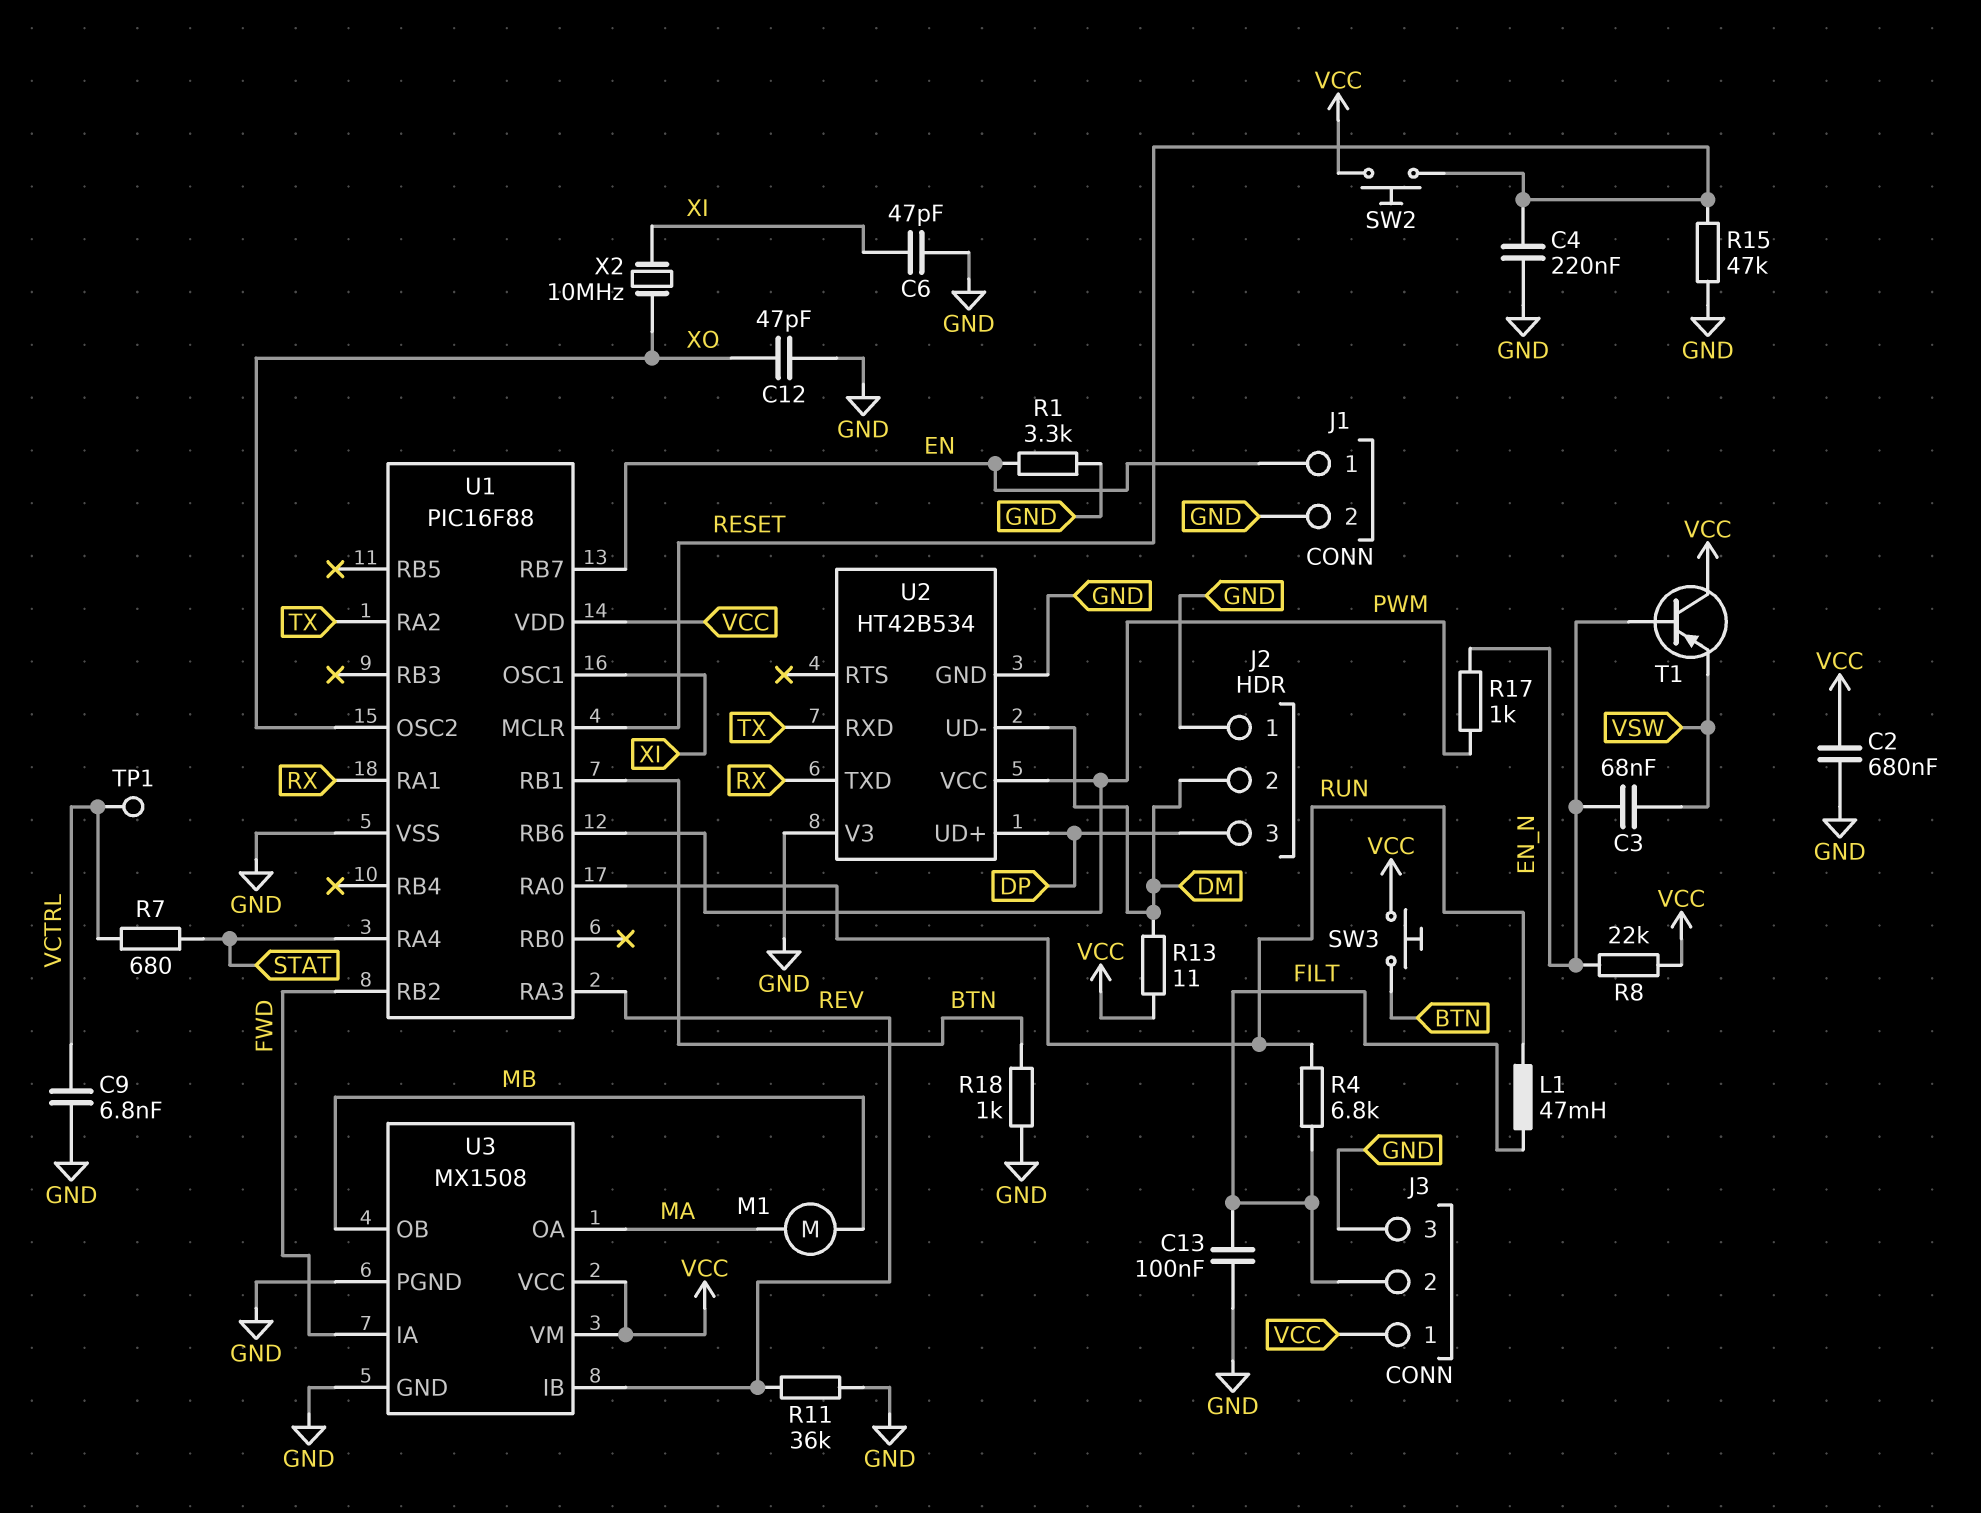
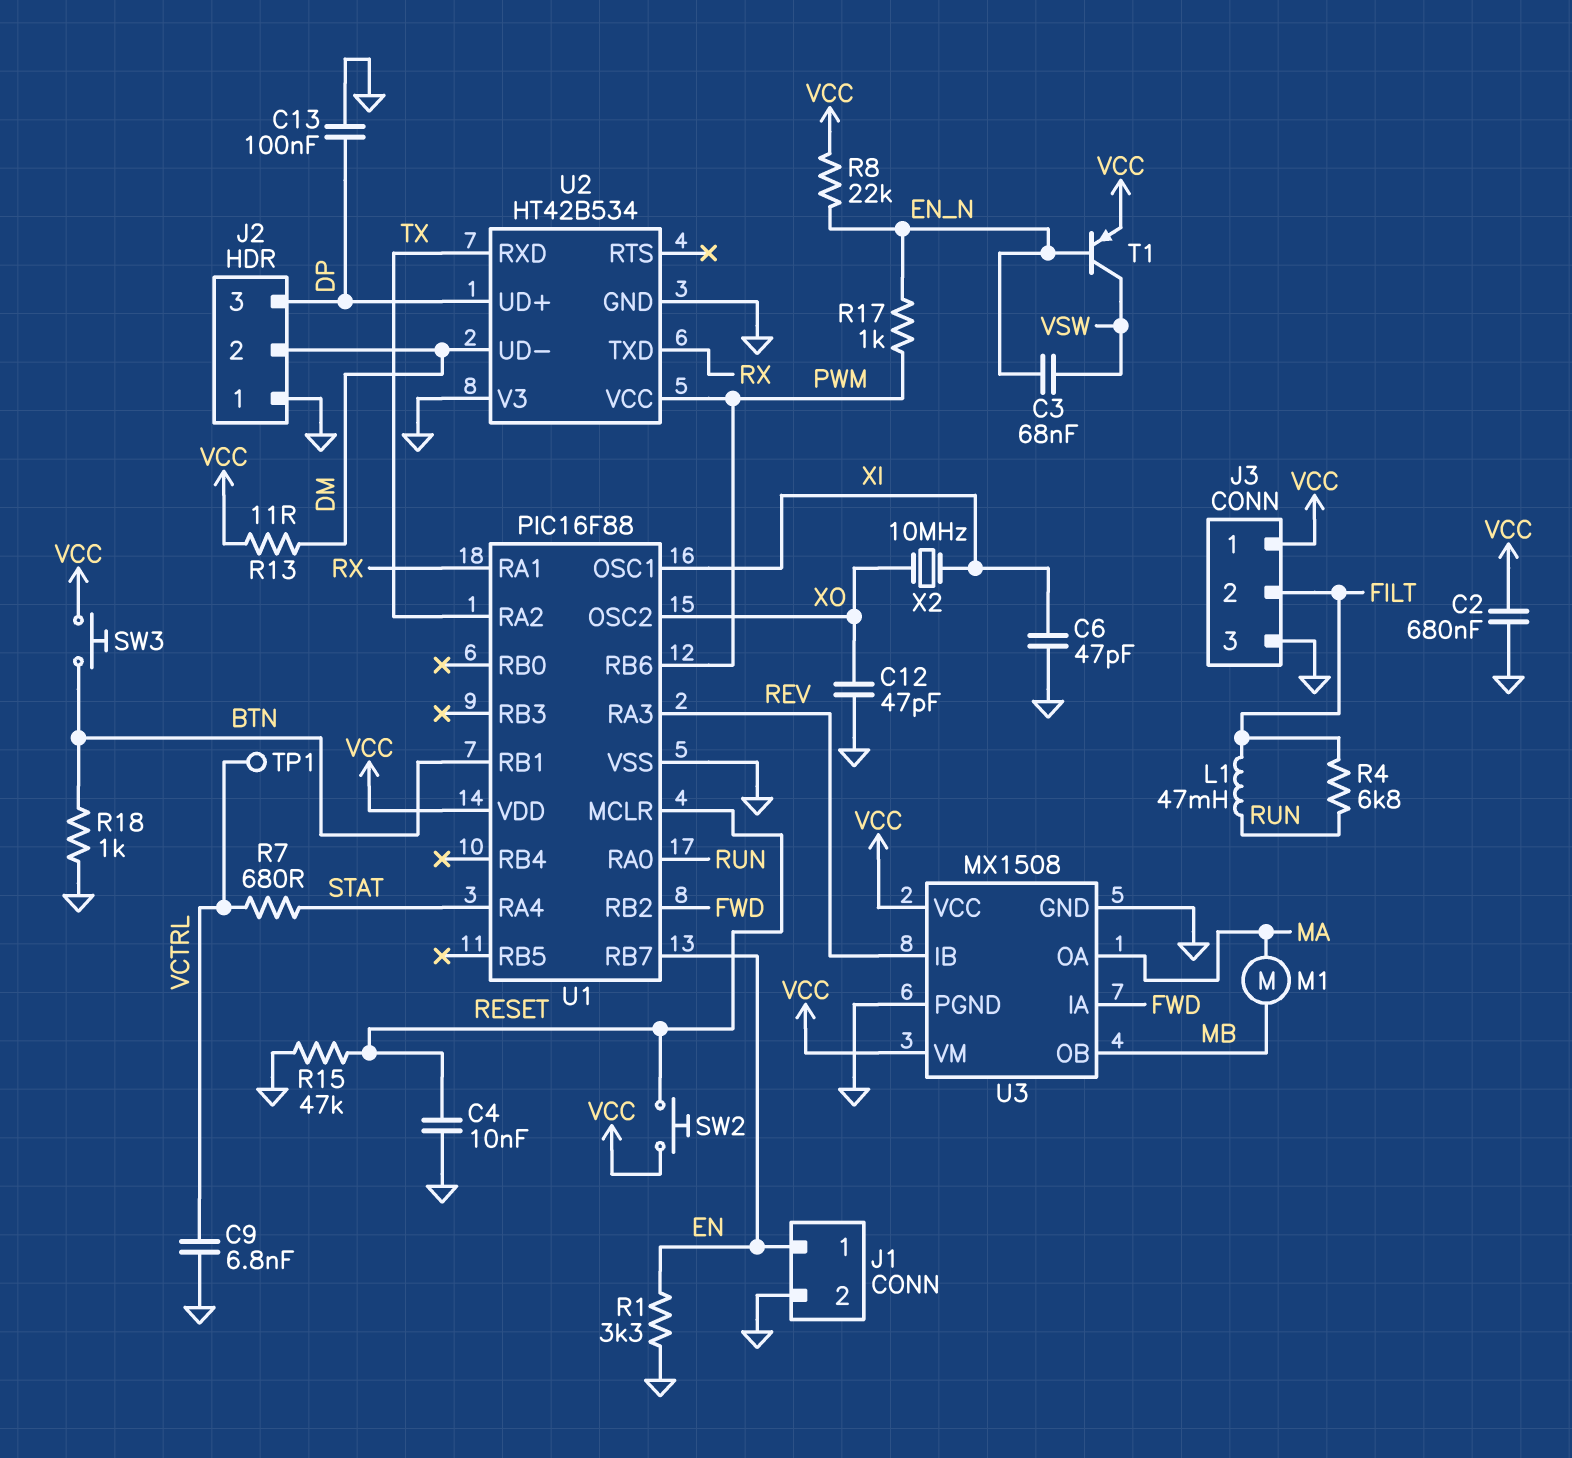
C4: 220nF (GND, RESET) -> 10nF (GND, RESET)
C13: 100nF (FILT, GND) -> 100nF (DP, GND)
R11: 36k (GND, REV) -> none
T1: PNP (B EN_N, C VCC, E VSW) -> PNP (B EN_N, C VSW, E VCC)

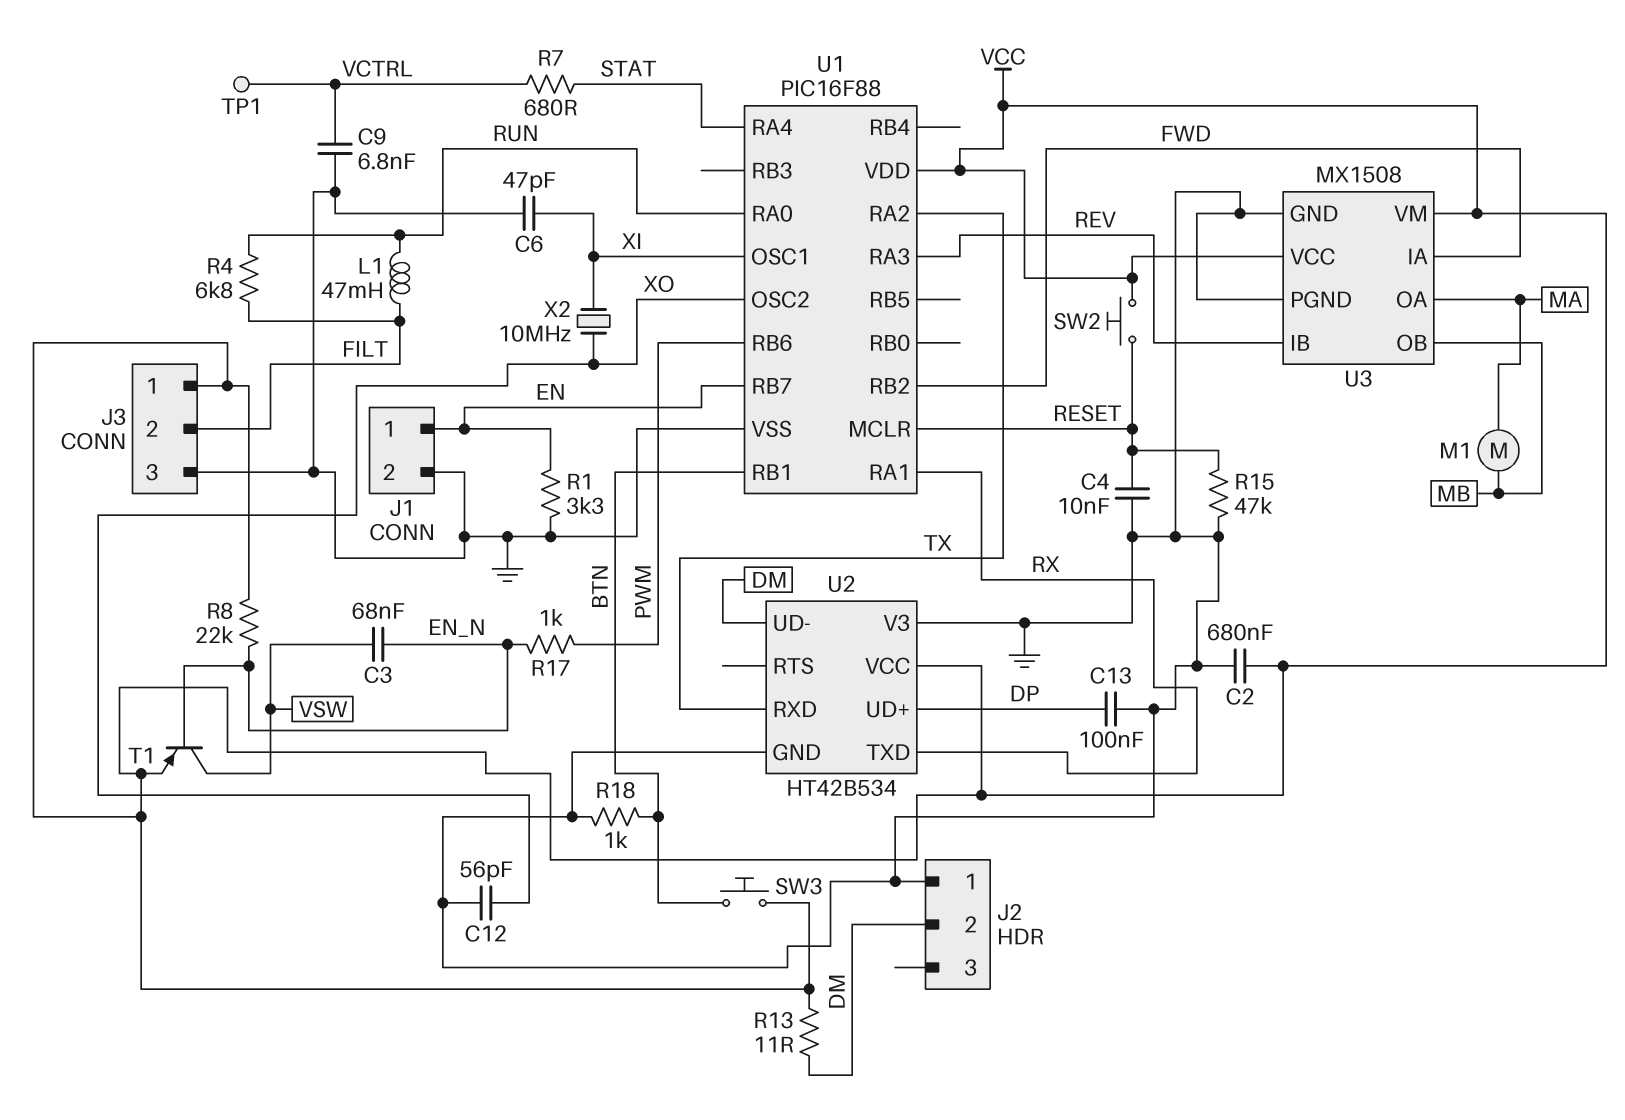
C12: 47pF (GND, XO) -> 56pF (GND, XO)
J2 pin 3: DP -> none
U2 pin VCC: PWM -> VCC

